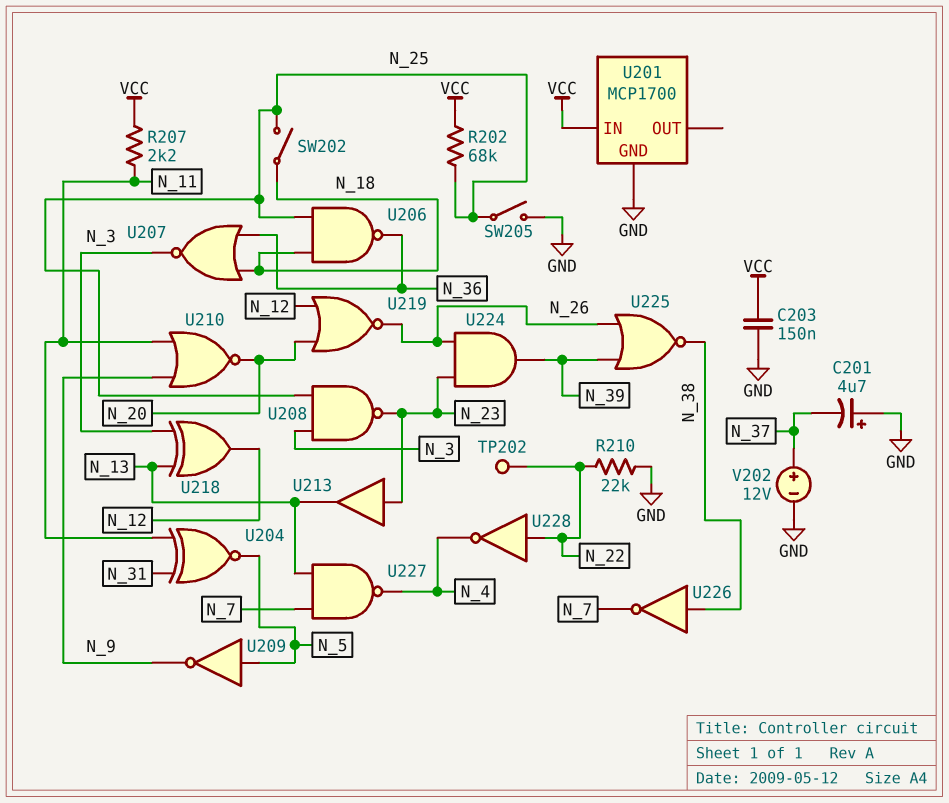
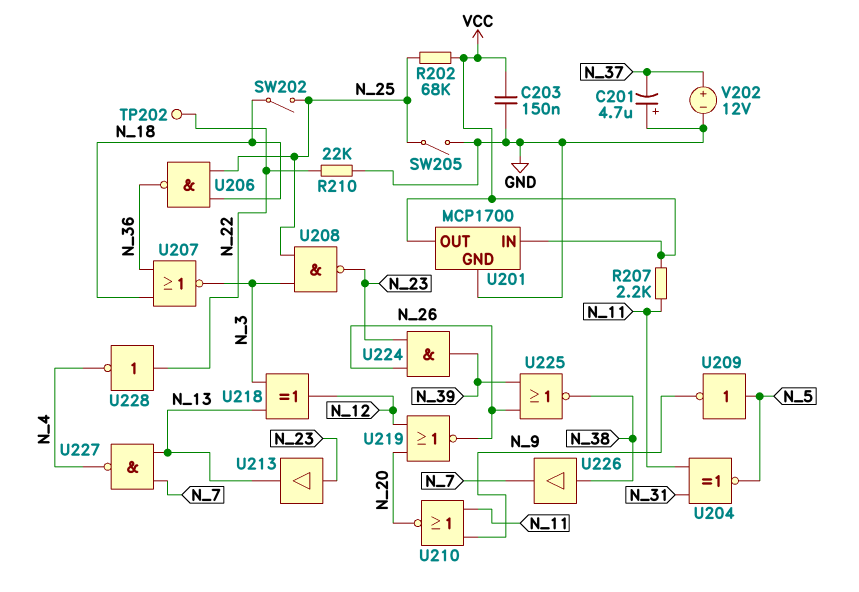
U201 pin OUT: none -> VCC
U226: NOT (in N_38, out N_7) -> buffer (in N_38, out N_7)

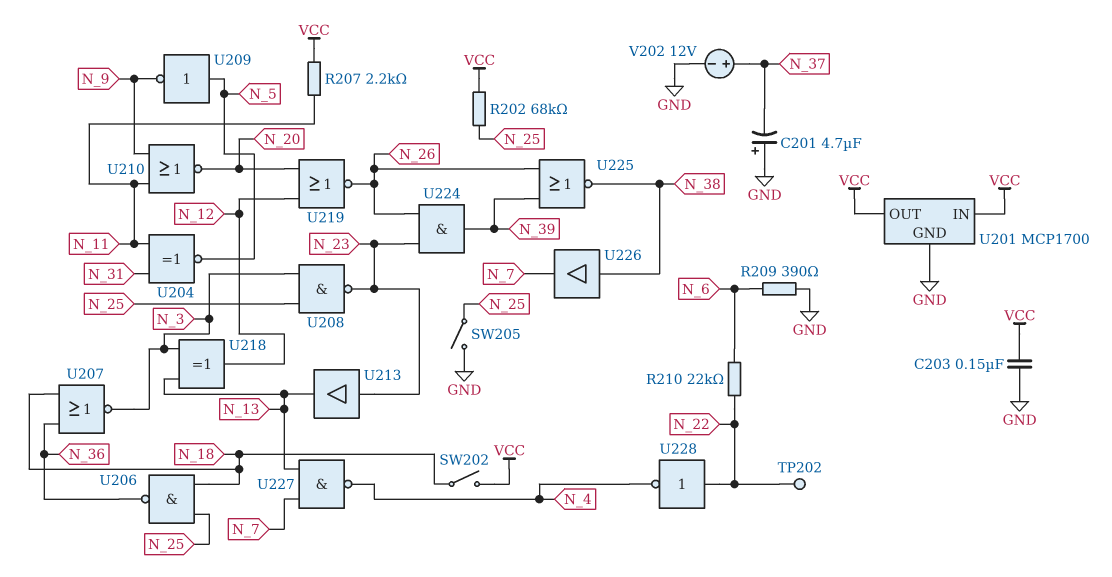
R209: none -> 390 (GND, N_6)
R210: 22k (GND, N_22) -> 22k (N_6, N_22)
SW202: switch (N_18, N_25) -> switch (N_18, VCC)

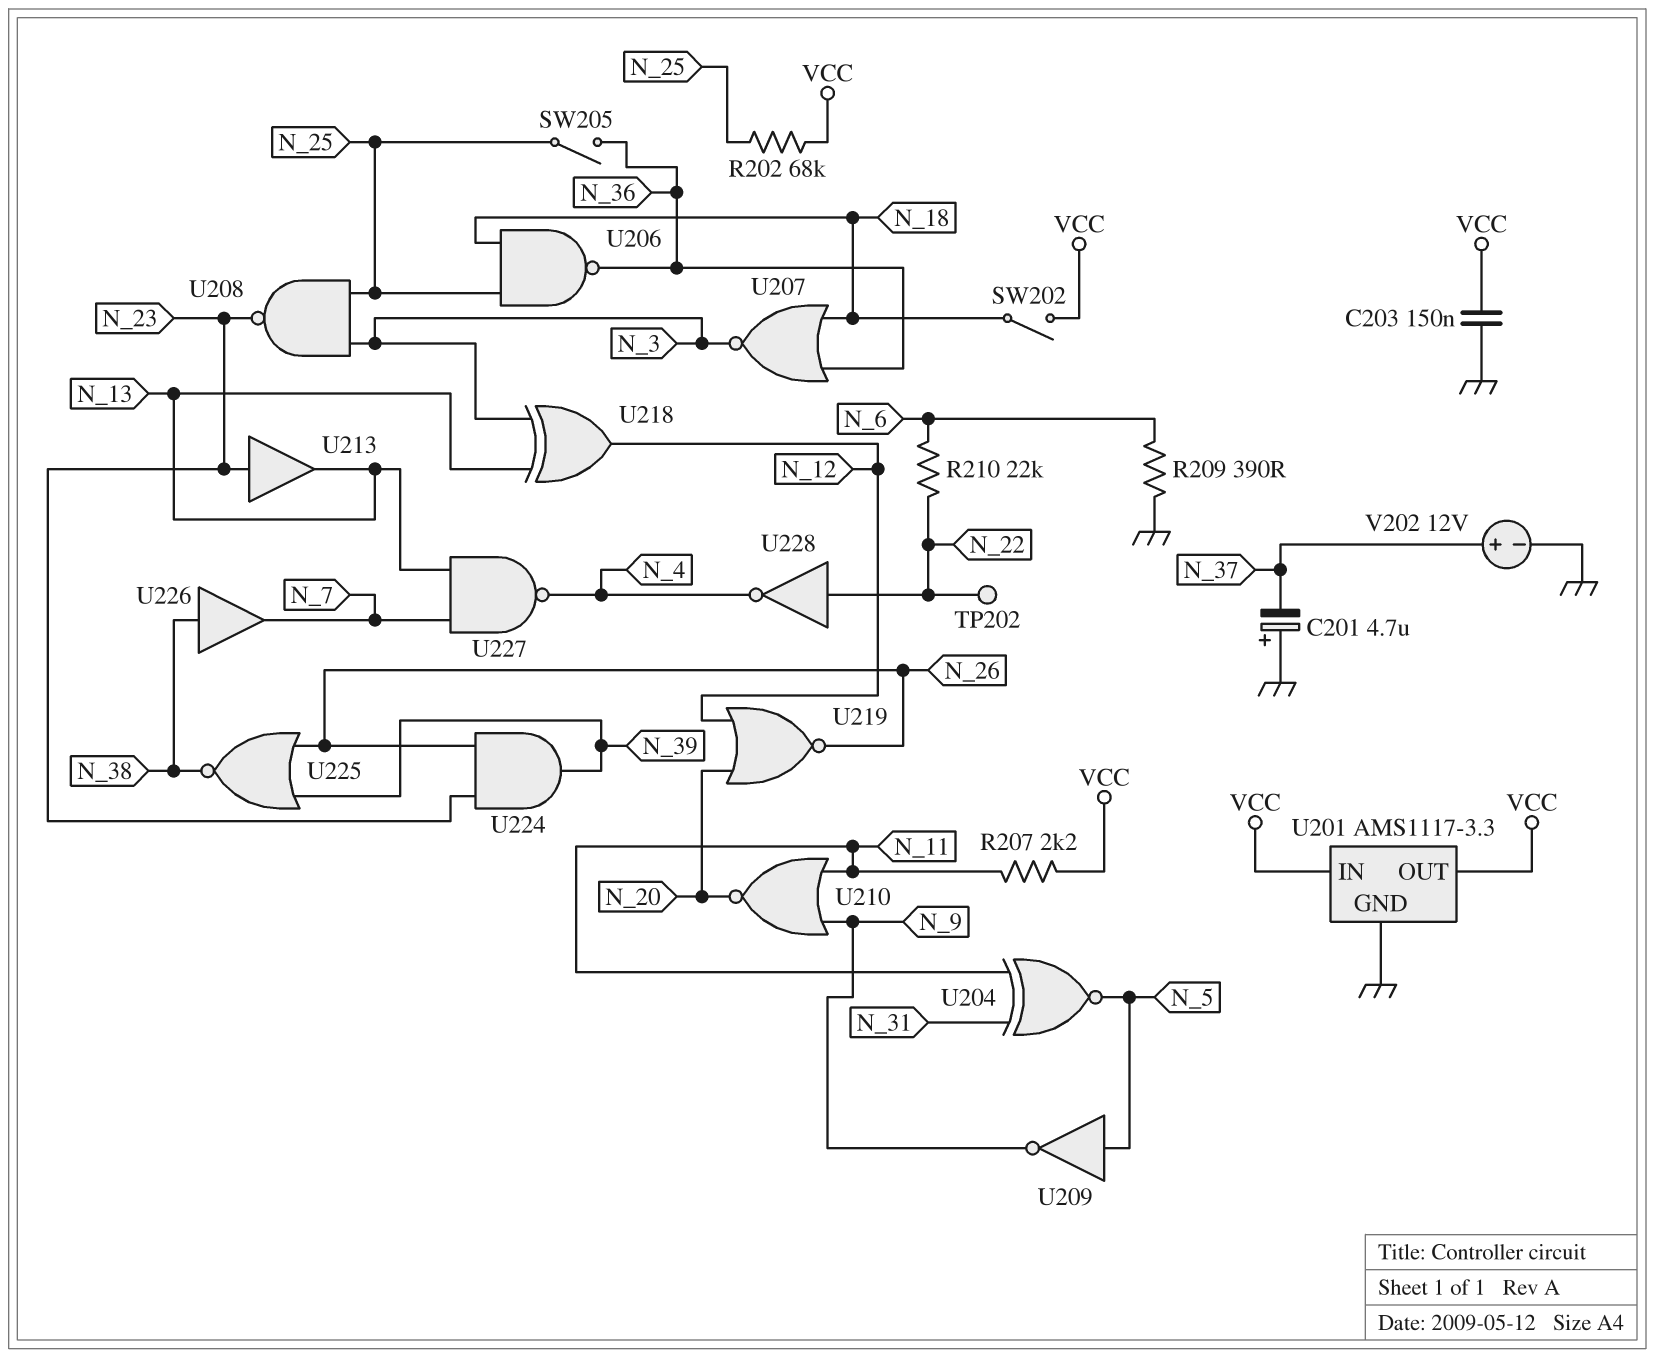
SW205: switch (GND, N_25) -> switch (N_25, N_36)
U201: MCP1700 -> AMS1117-3.3

